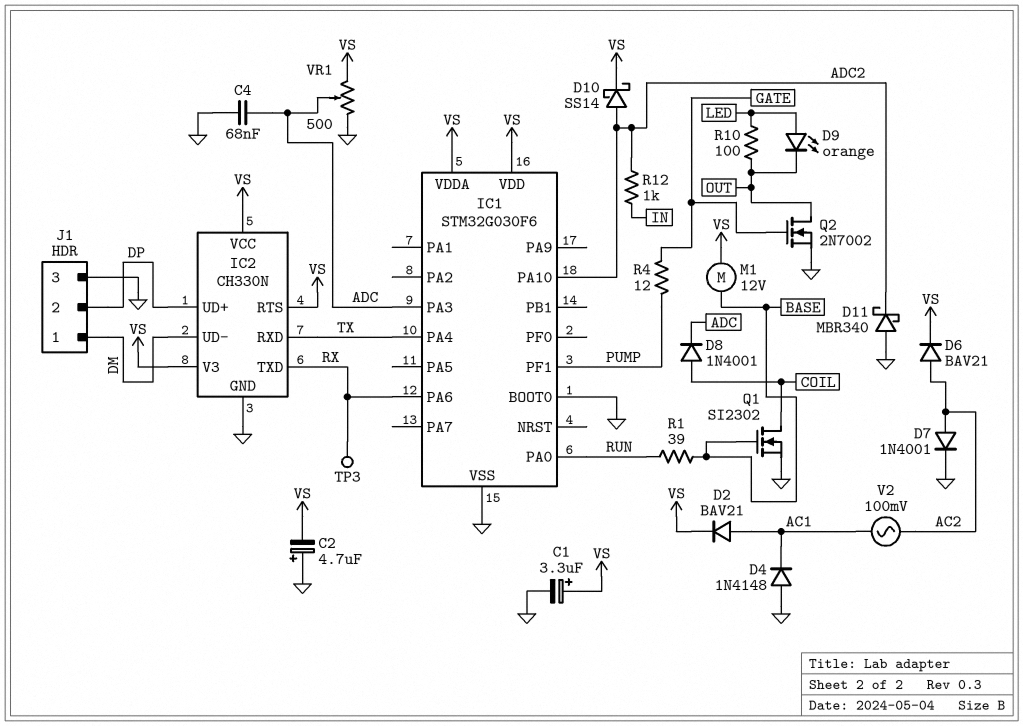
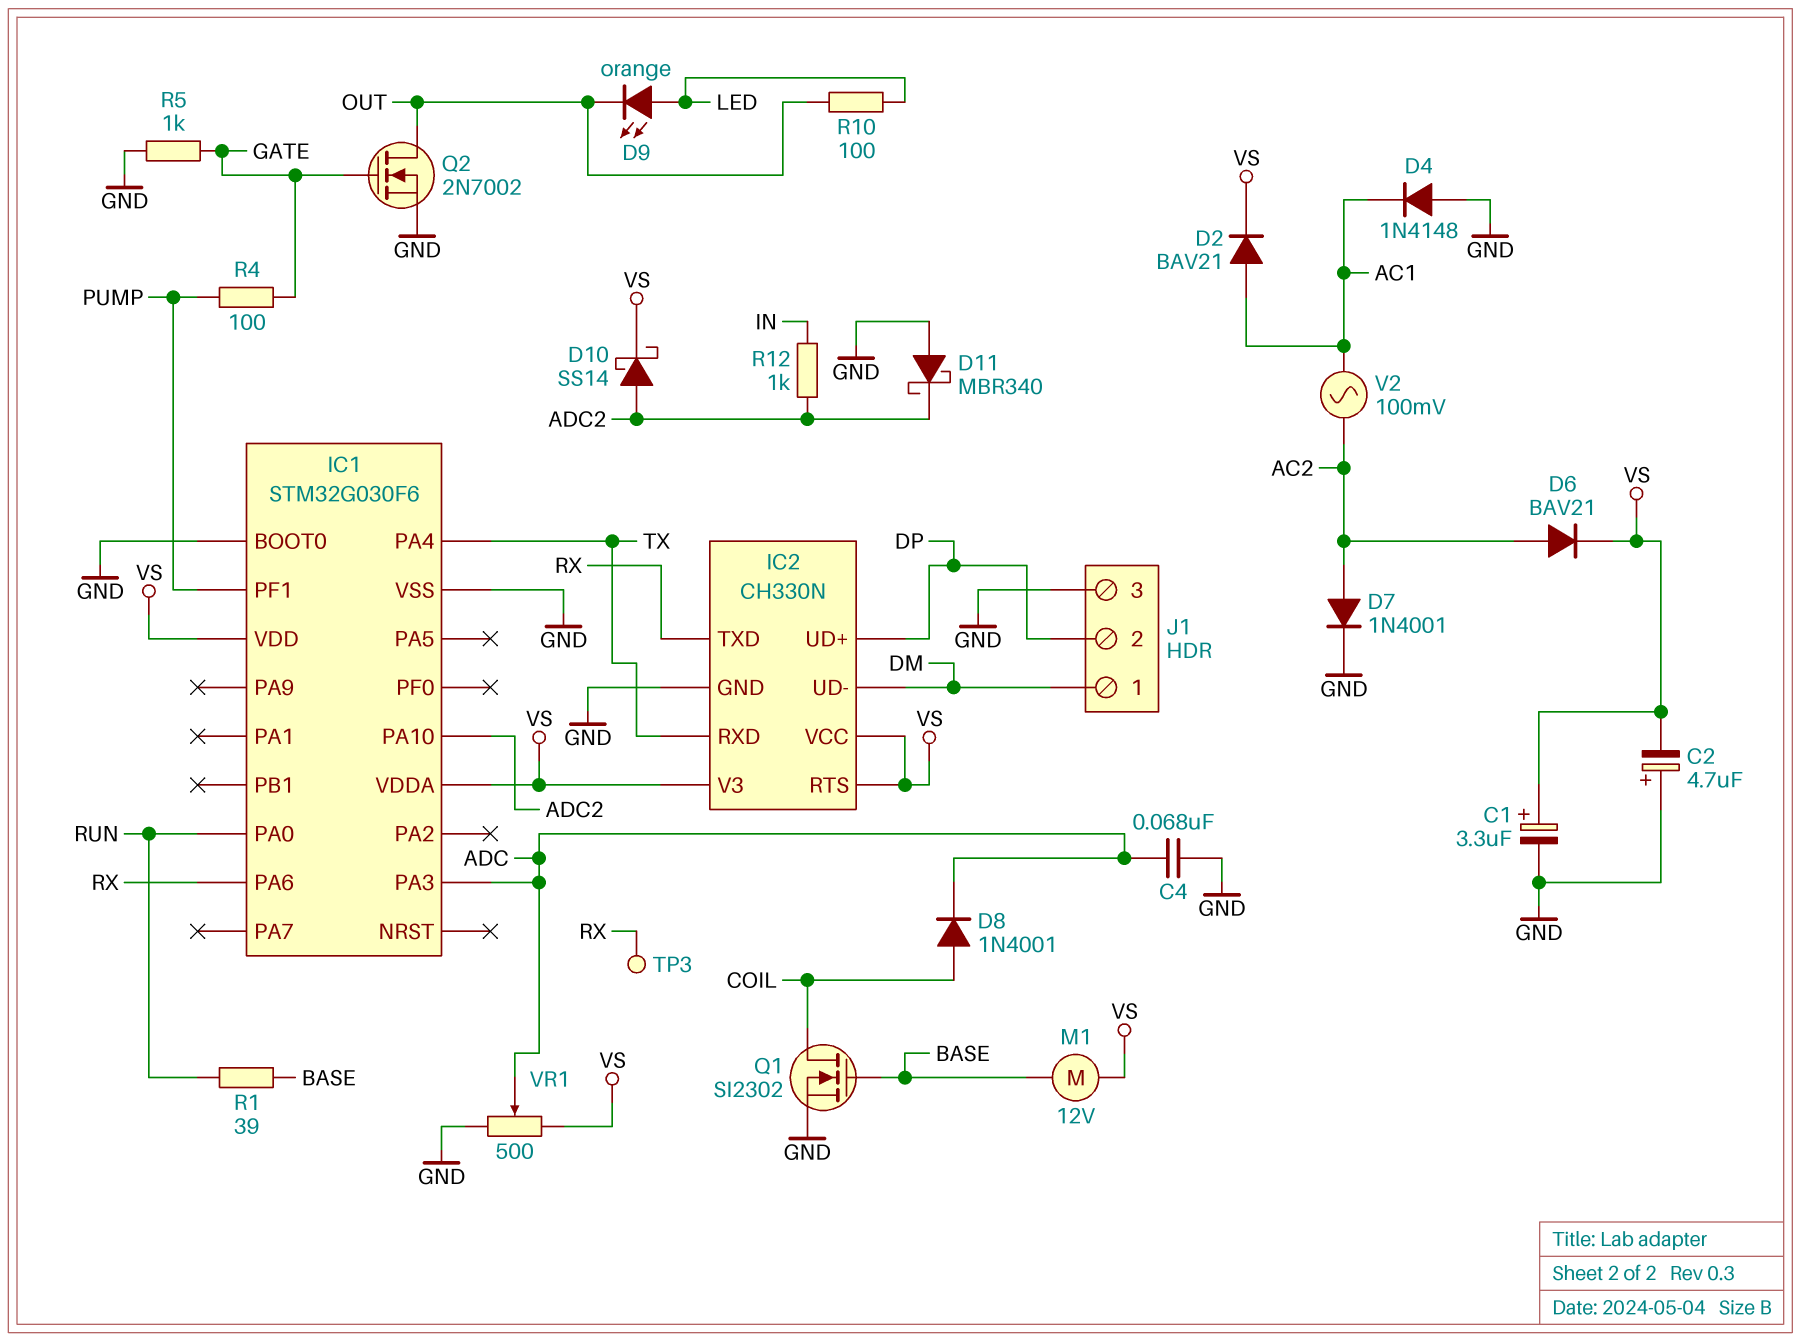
R4: 12 (GATE, PUMP) -> 100 (GATE, PUMP)
R5: none -> 1k (GATE, GND)

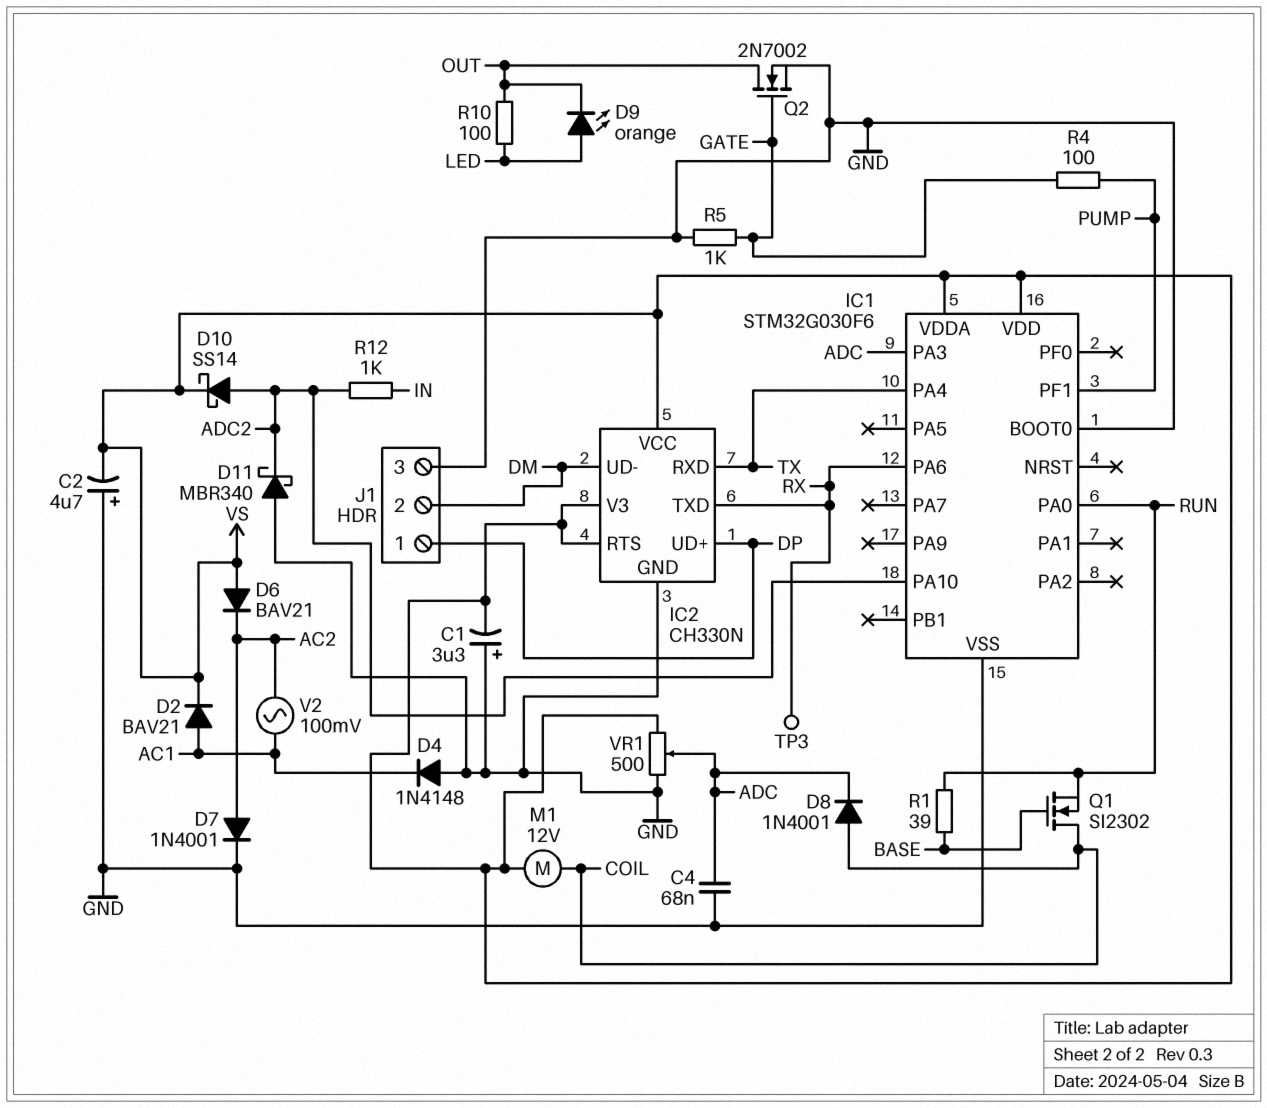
C1: 3.3uF (plus VS, minus GND) -> 3.3uF (plus GND, minus VS)
D6: diode BAV21 (A AC2, K VS) -> diode BAV21 (A VS, K AC2)
J1 pin 1: DM -> DP
J1 pin 2: DP -> DM
M1: motor 12V (BASE, VS) -> motor 12V (COIL, VS)
Q1: NMOS SI2302 (G BASE, D COIL, S GND) -> NMOS SI2302 (G BASE, D COIL, S RUN)

